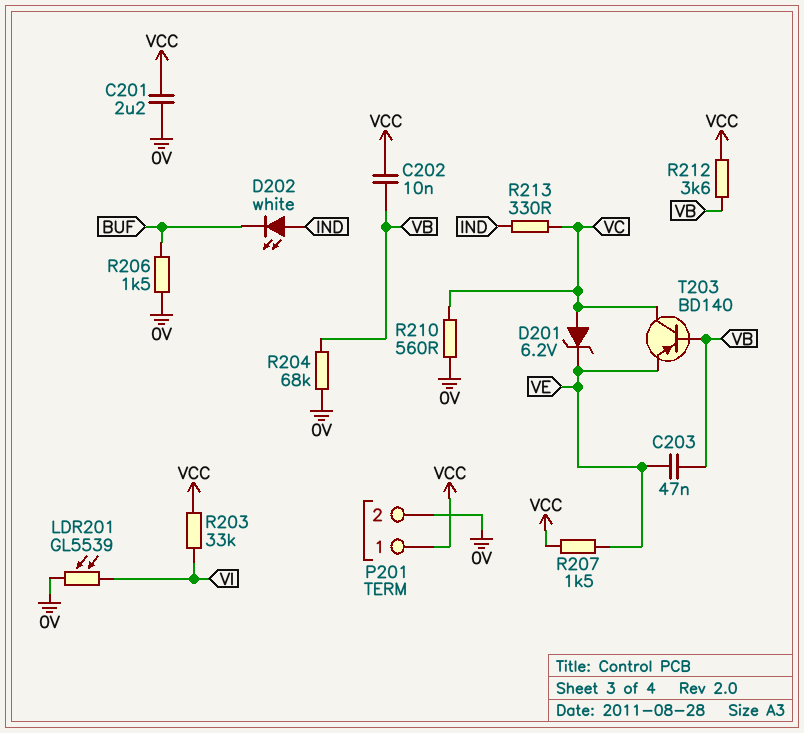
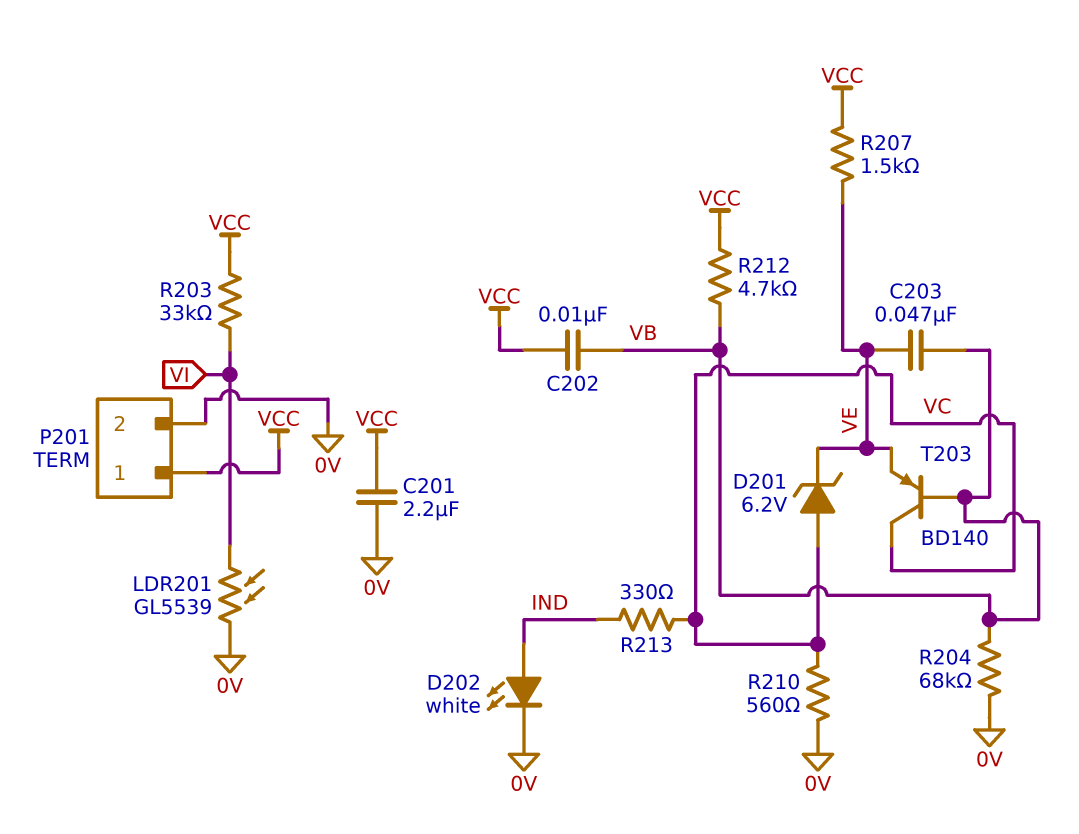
D202: LED white (A IND, K BUF) -> LED white (A IND, K 0V)
R206: 1.5k (0V, BUF) -> none
R212: 3.6k (VB, VCC) -> 4.7k (VB, VCC)

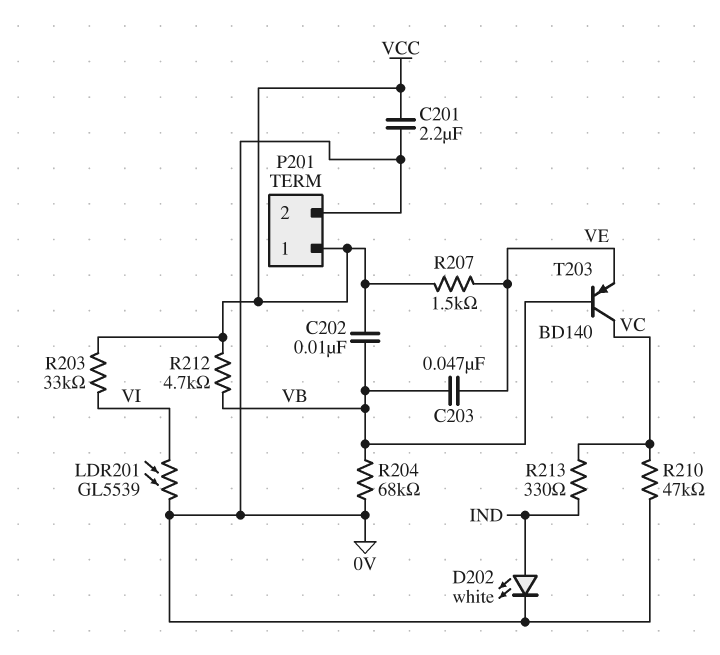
D201: zener 6.2V (A VC, K VE) -> none
R210: 560 (0V, VC) -> 47k (0V, VC)

